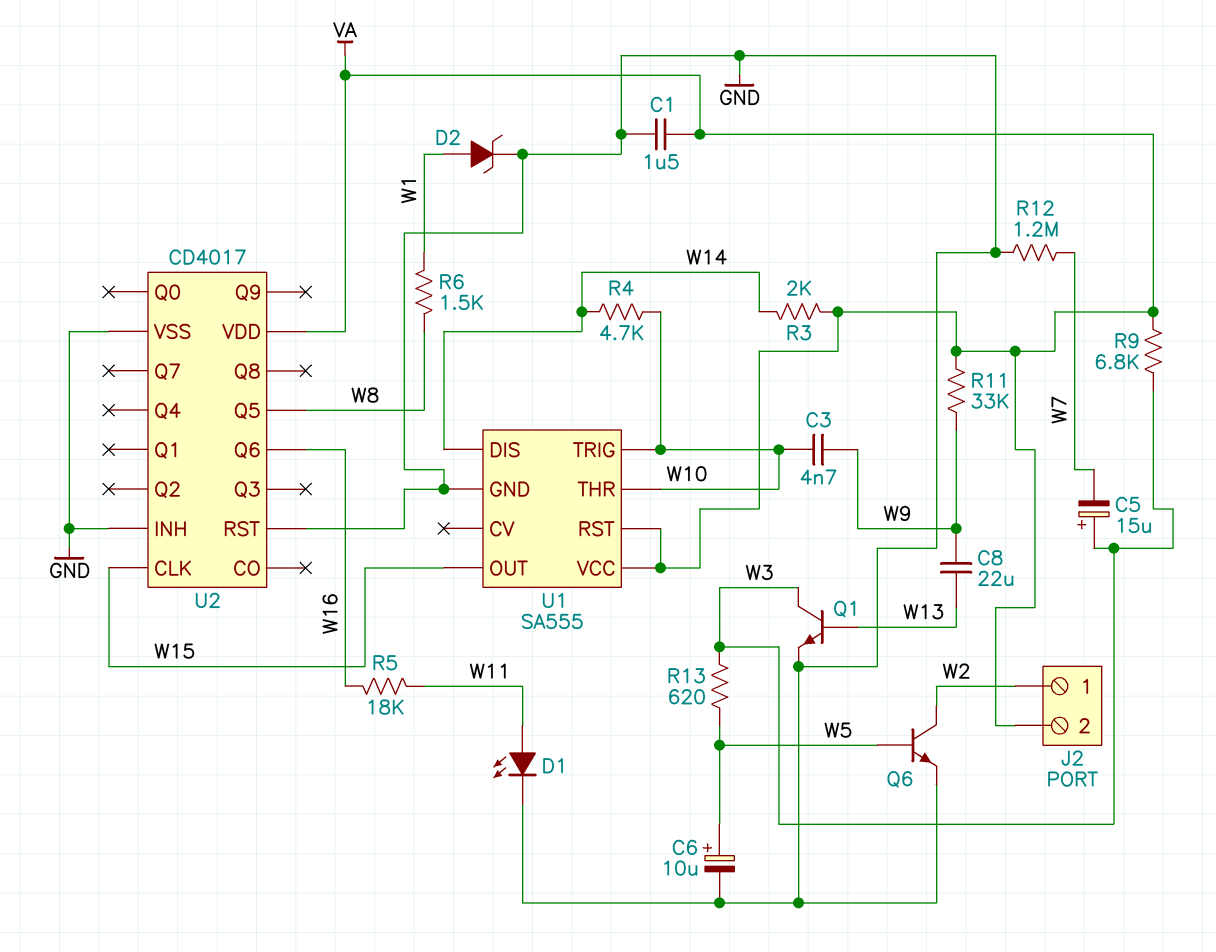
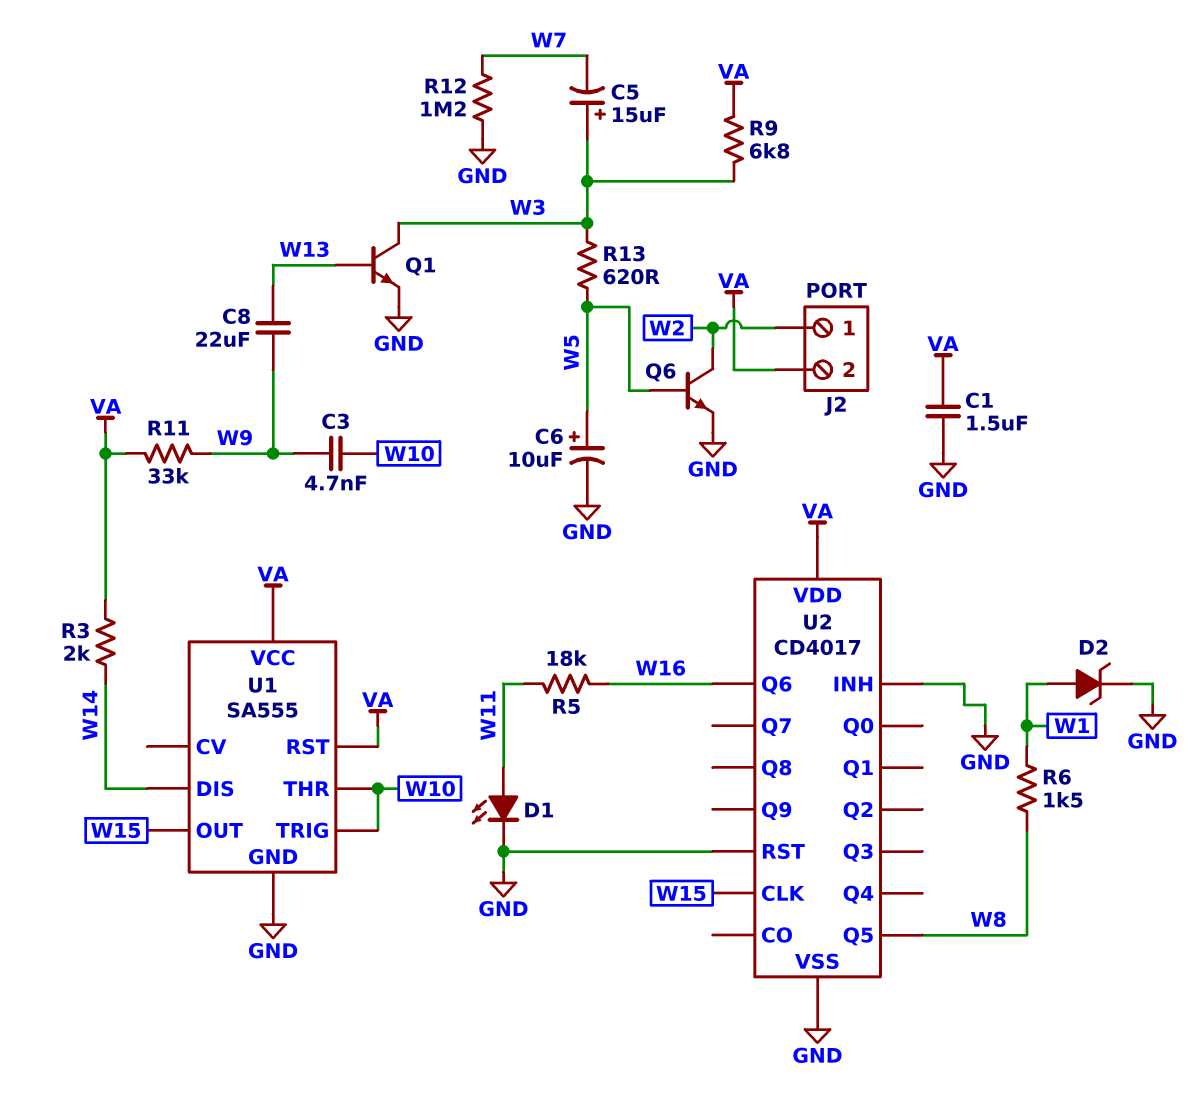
R4: 4.7k (W10, W14) -> none

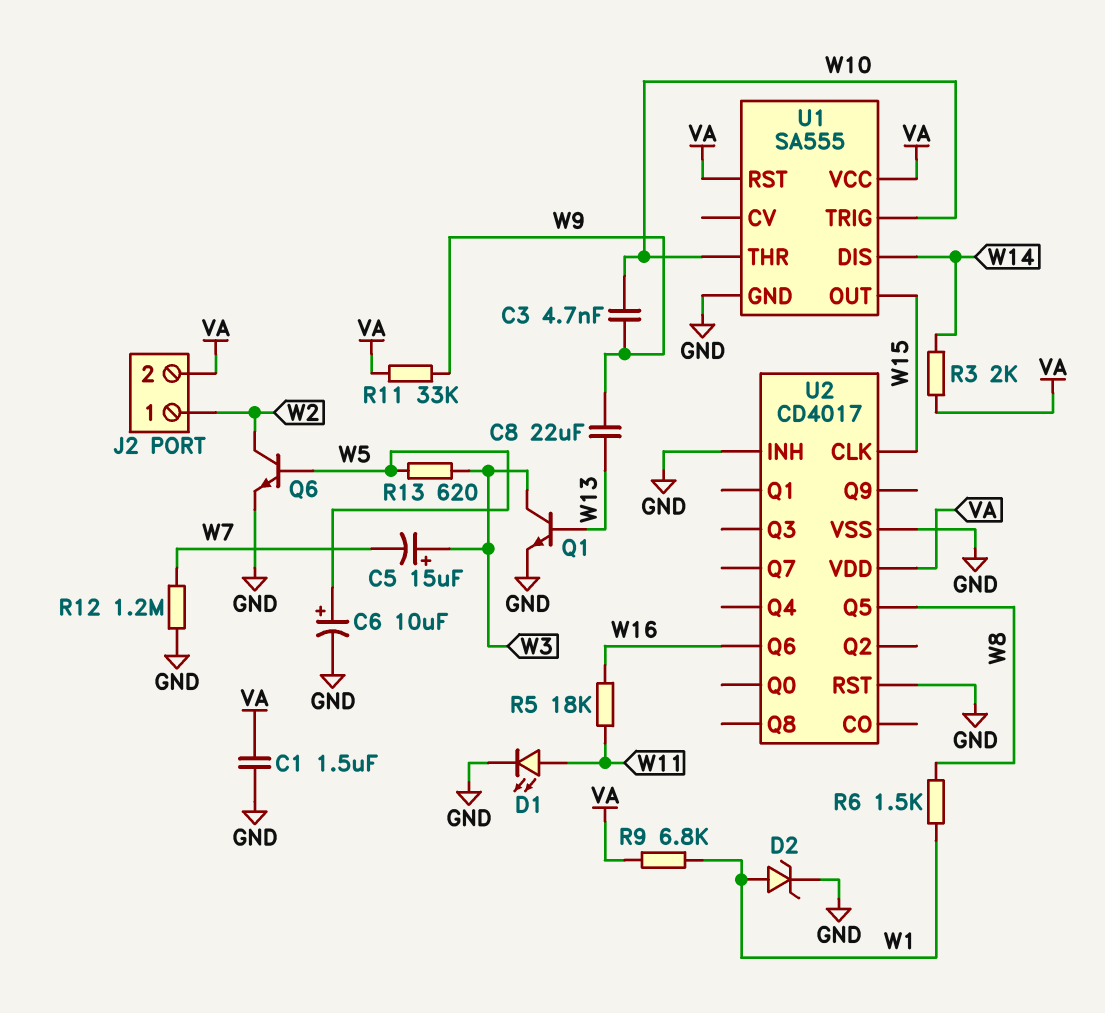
R9: 6.8k (VA, W3) -> 6.8k (VA, W1)

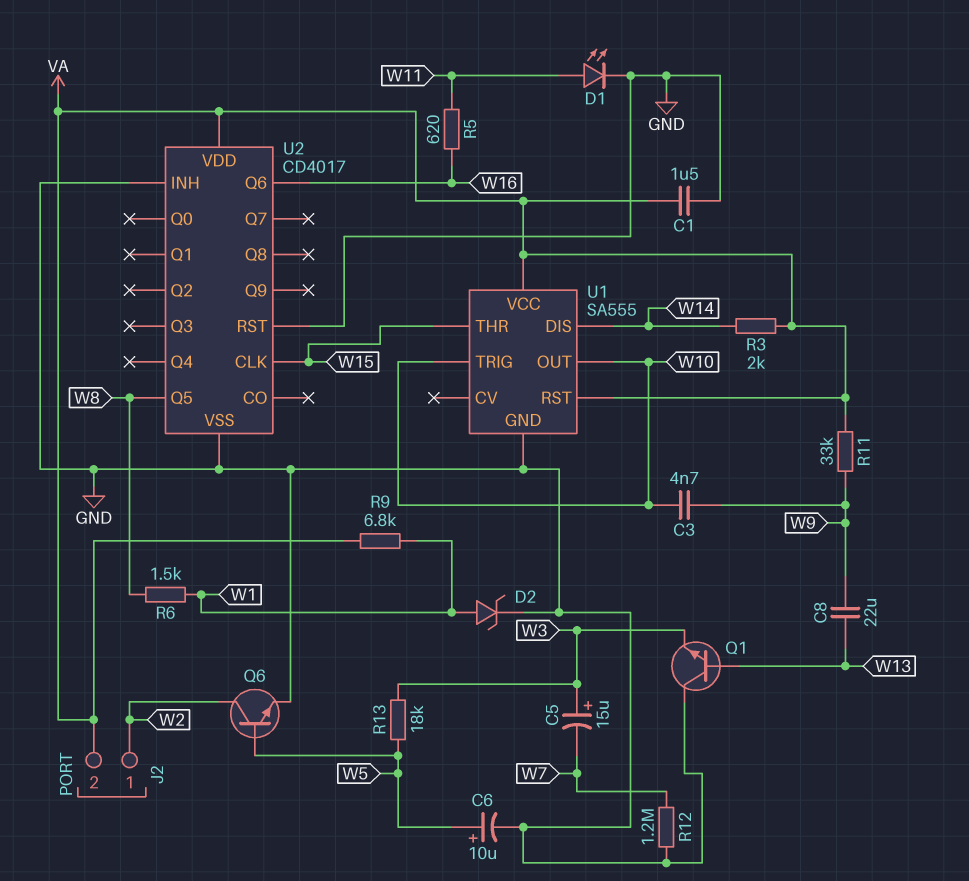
Q1: NPN (B W13, C W3, E GND) -> NPN (B W13, C GND, E W3)
R5: 18k (W11, W16) -> 620 (W11, W16)
R13: 620 (W3, W5) -> 18k (W3, W5)
U1 pin OUT: W15 -> W10
U1 pin THR: W10 -> W15

